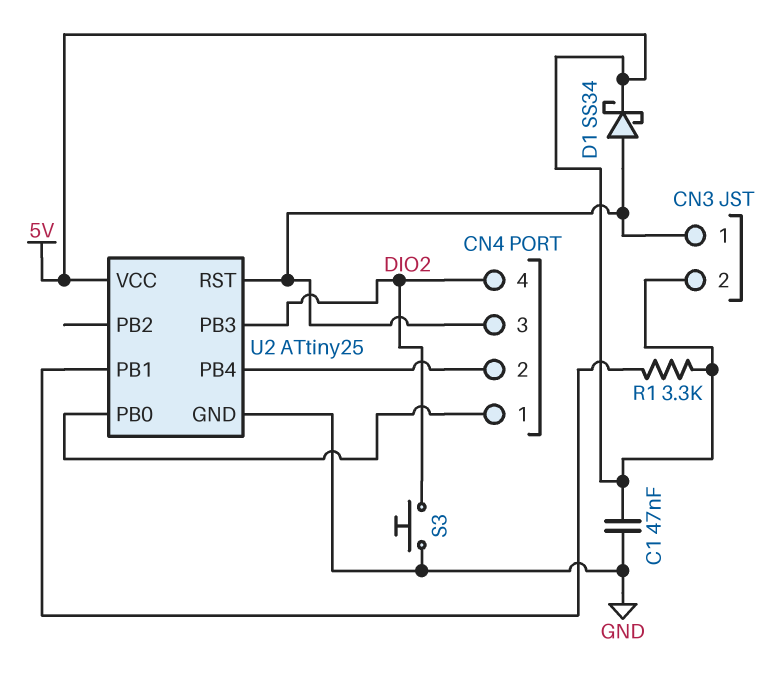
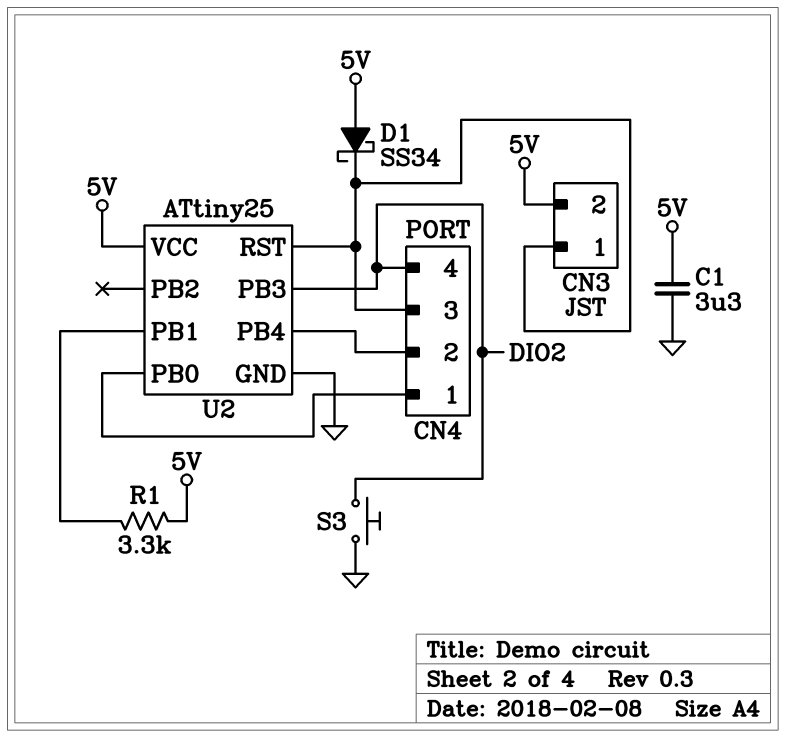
C1: 47nF (5V, GND) -> 3.3uF (5V, GND)
D1: schottky SS34 (A CN3/1, K 5V) -> schottky SS34 (A 5V, K CN3/1)

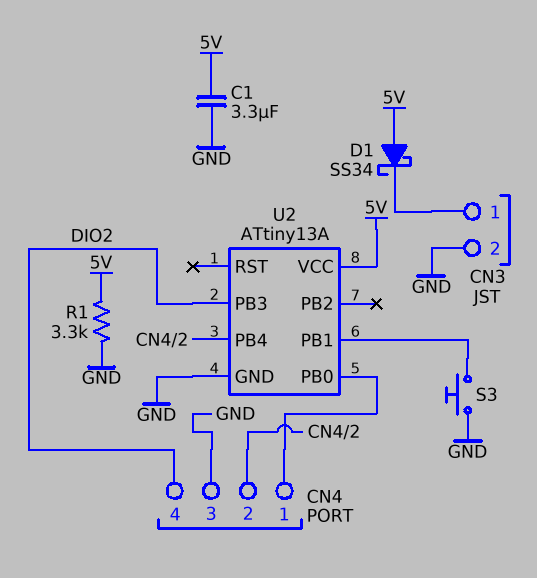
CN3 pin 2: 5V -> GND
CN4 pin 3: CN3/1 -> GND
R1: 3.3k (5V, U2/PB1) -> 3.3k (5V, GND)
S3: button (DIO2, GND) -> button (GND, U2/PB1)
U2: ATtiny25 -> ATtiny13A
U2 pin RST: CN3/1 -> none

